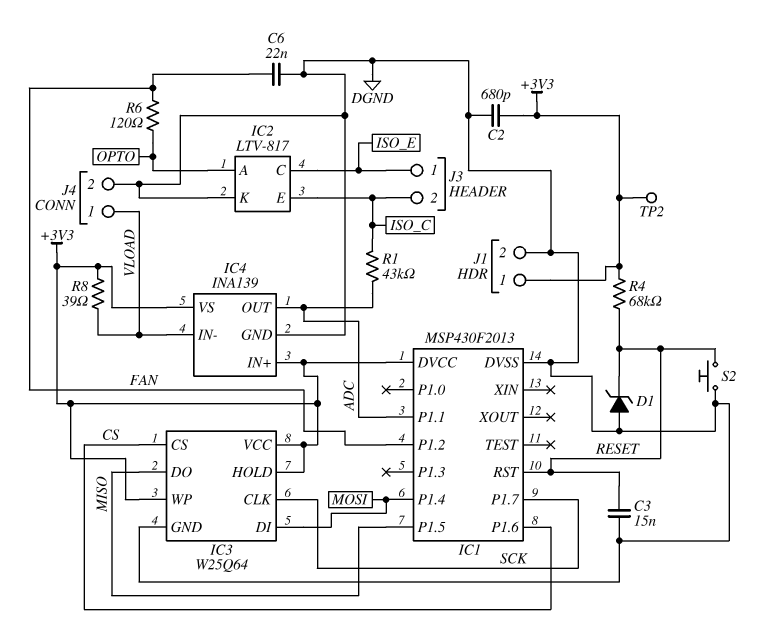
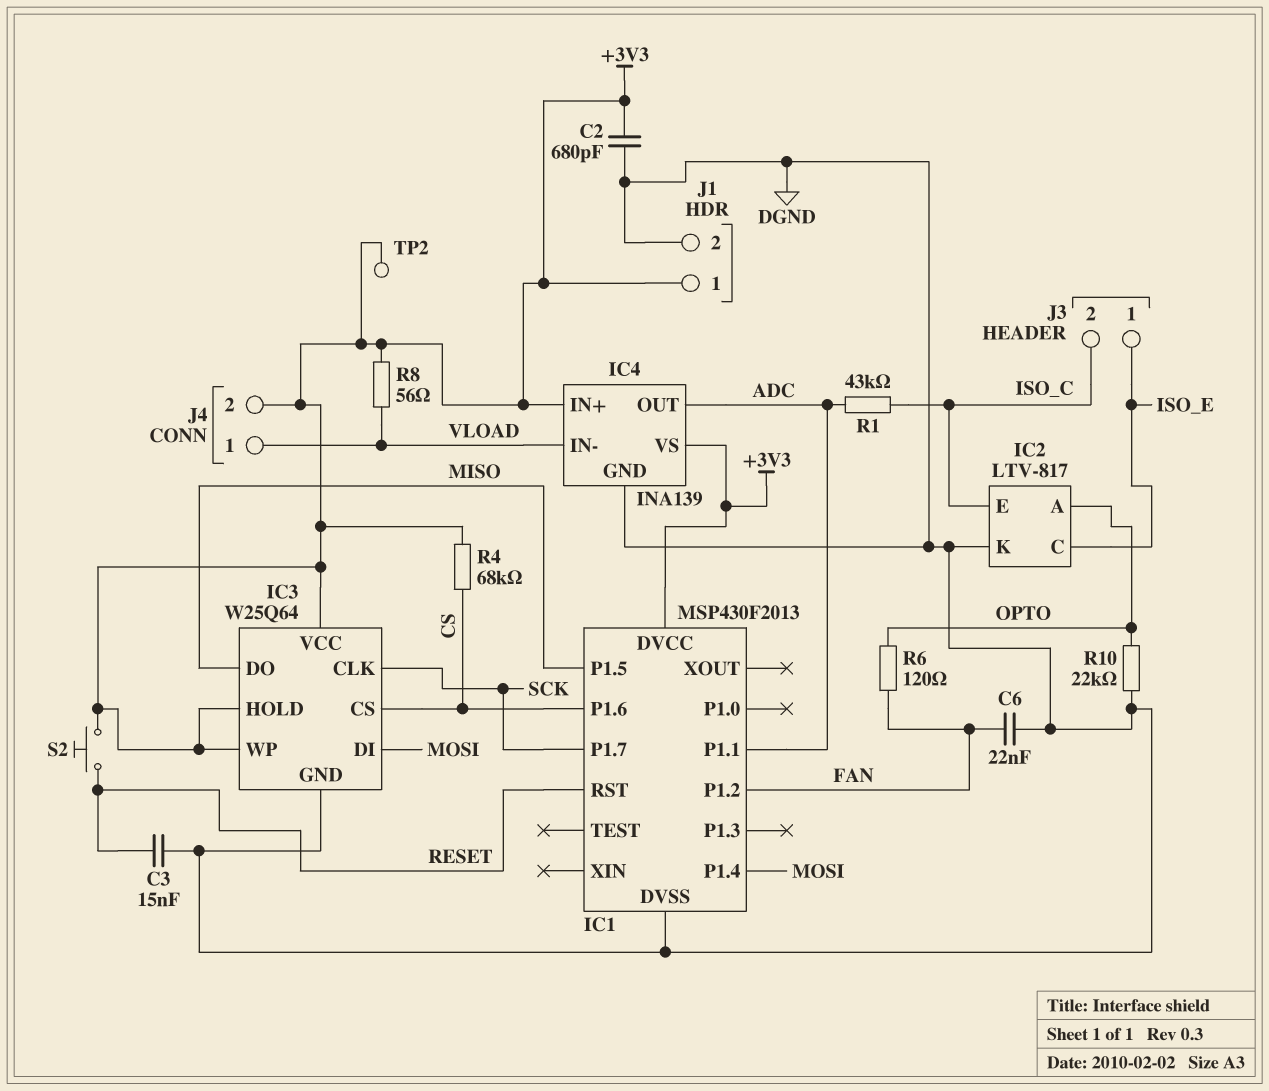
D1: zener (A DGND, K RESET) -> none
J4 pin 2: DGND -> +3V3
R4: 68k (+3V3, RESET) -> 68k (+3V3, CS)
R8: 39 (+3V3, VLOAD) -> 56 (+3V3, VLOAD)
R10: none -> 22k (DGND, OPTO)
S2: button (DGND, RESET) -> button (+3V3, RESET)

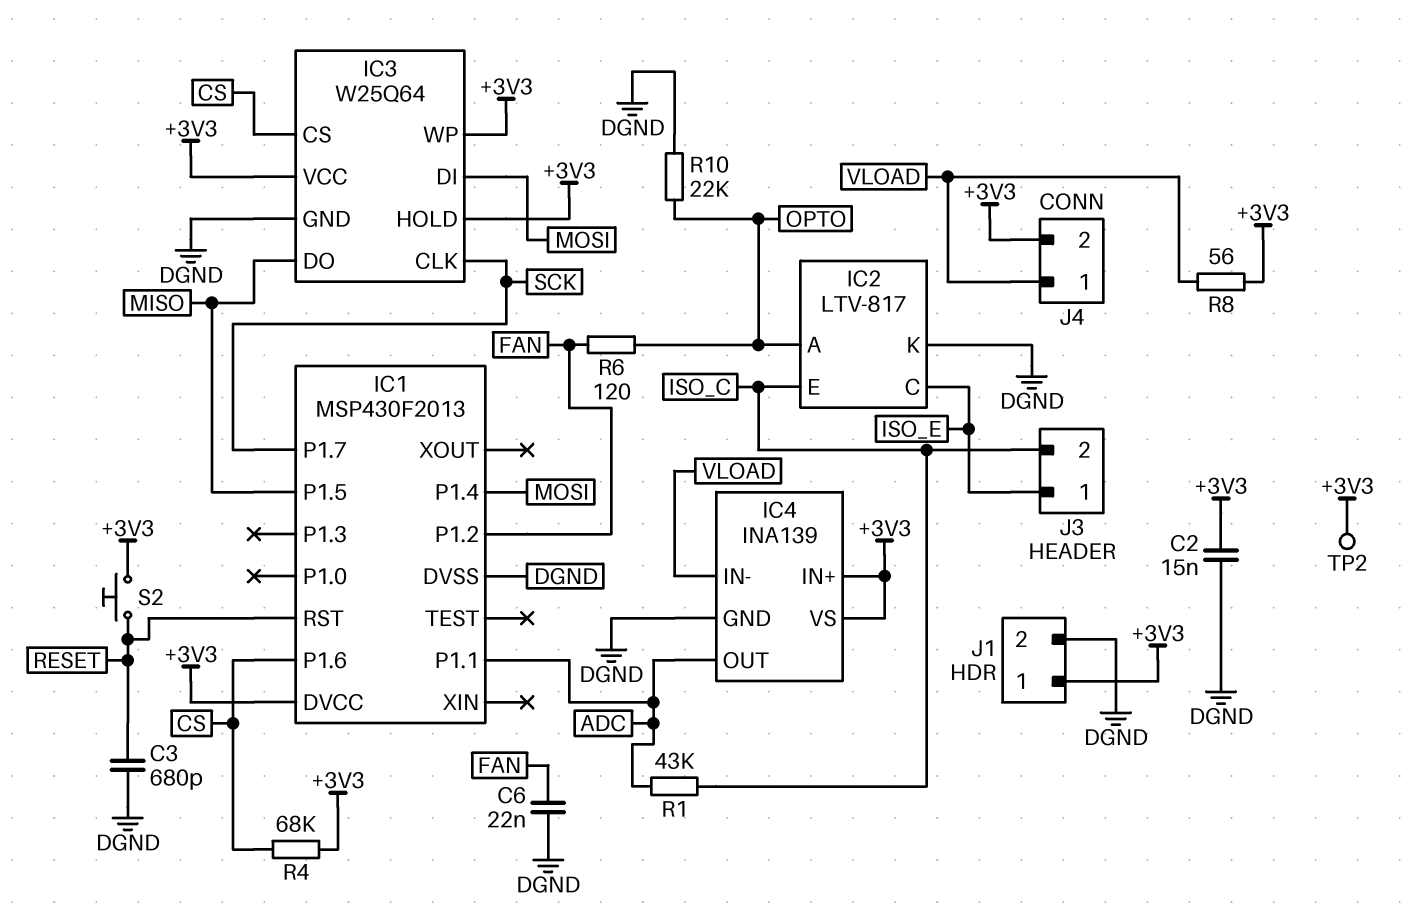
C2: 680pF (+3V3, DGND) -> 15nF (+3V3, DGND)
C3: 15nF (DGND, RESET) -> 680pF (DGND, RESET)

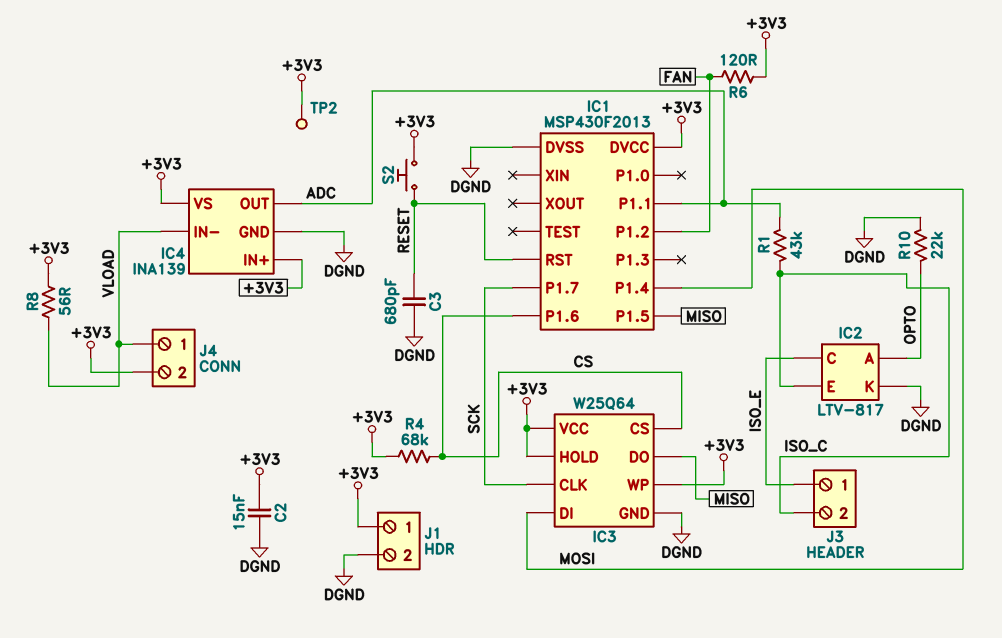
C6: 22nF (DGND, FAN) -> none
R6: 120 (FAN, OPTO) -> 120 (+3V3, FAN)

